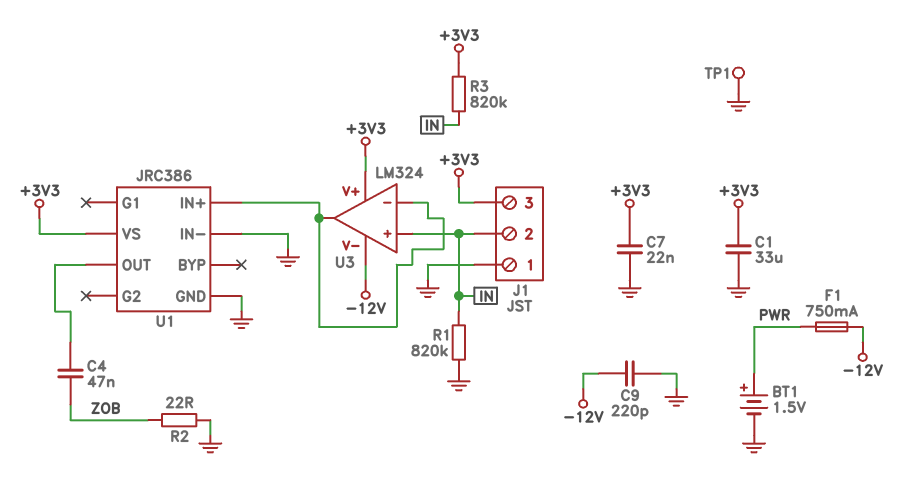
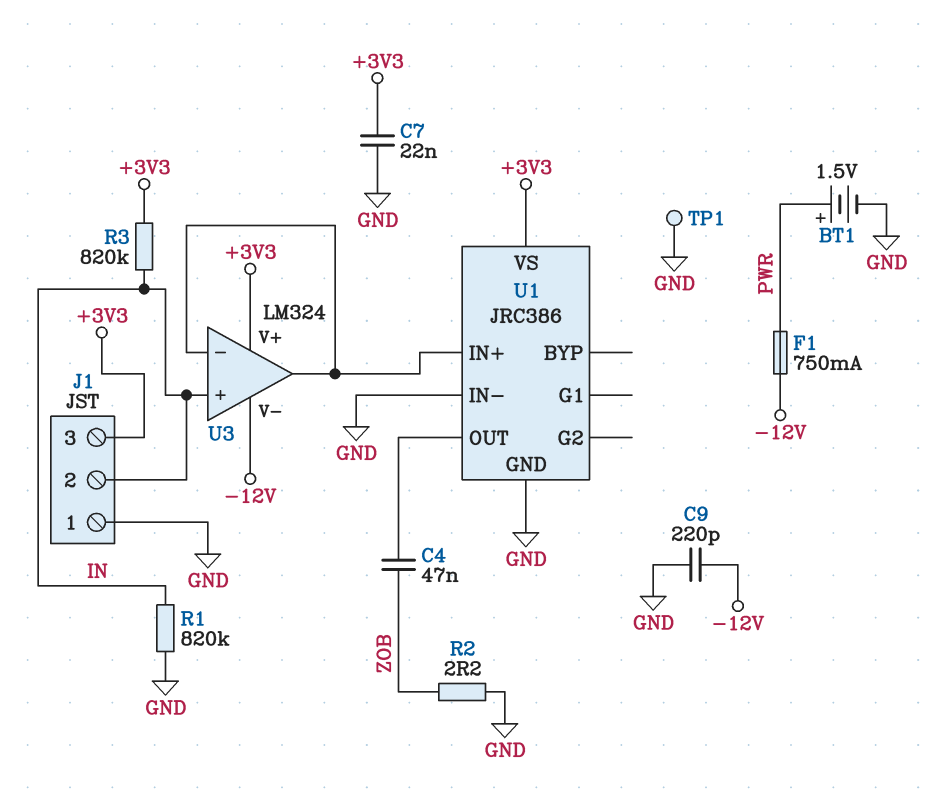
C1: 33uF (+3V3, GND) -> none
R2: 22 (GND, ZOB) -> 2.2 (GND, ZOB)

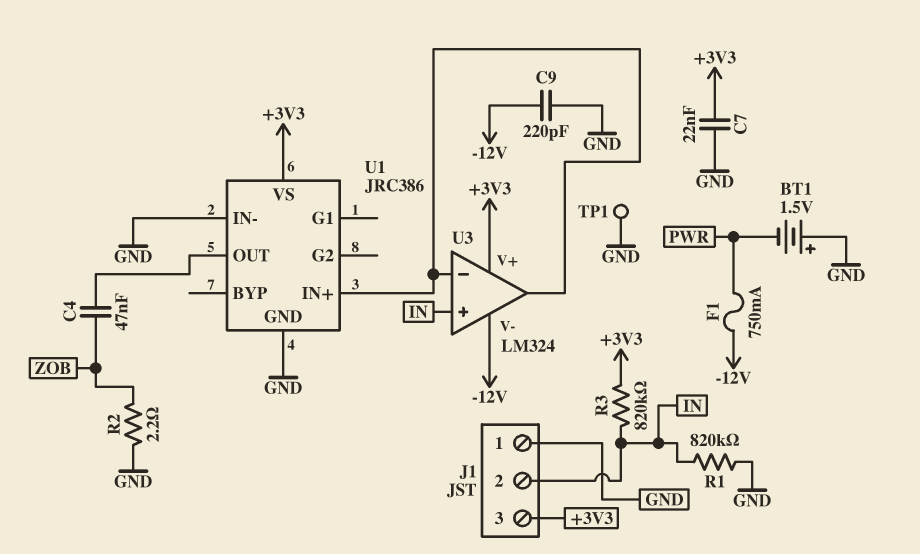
BT1: 1.5V (plus PWR, minus GND) -> 1.5V (plus GND, minus PWR)

